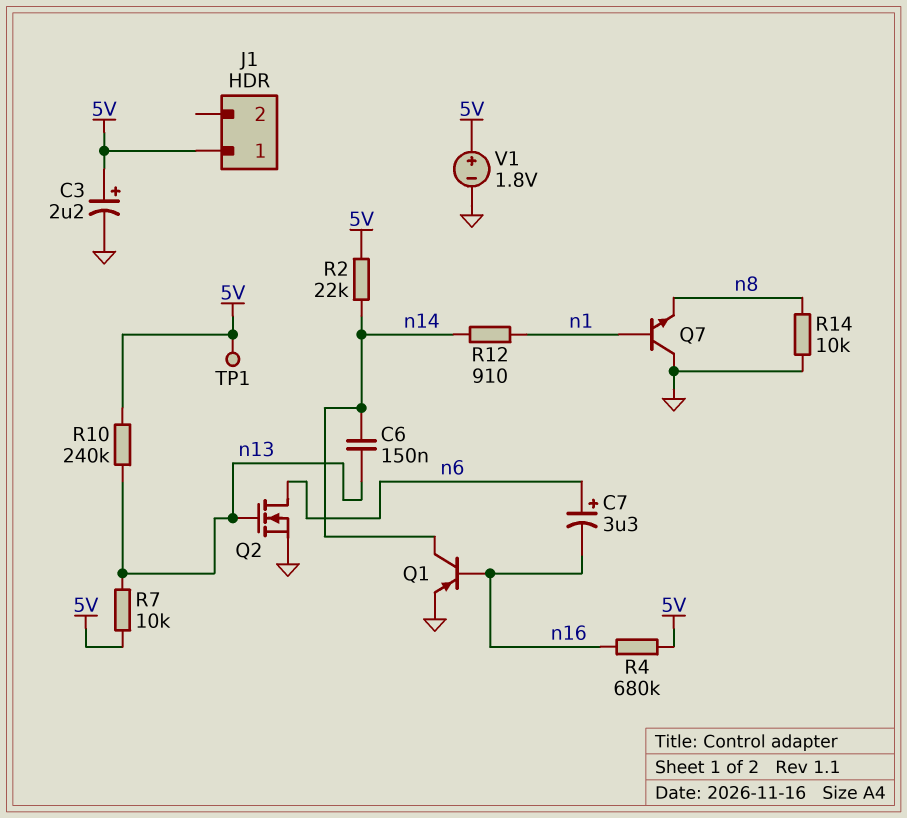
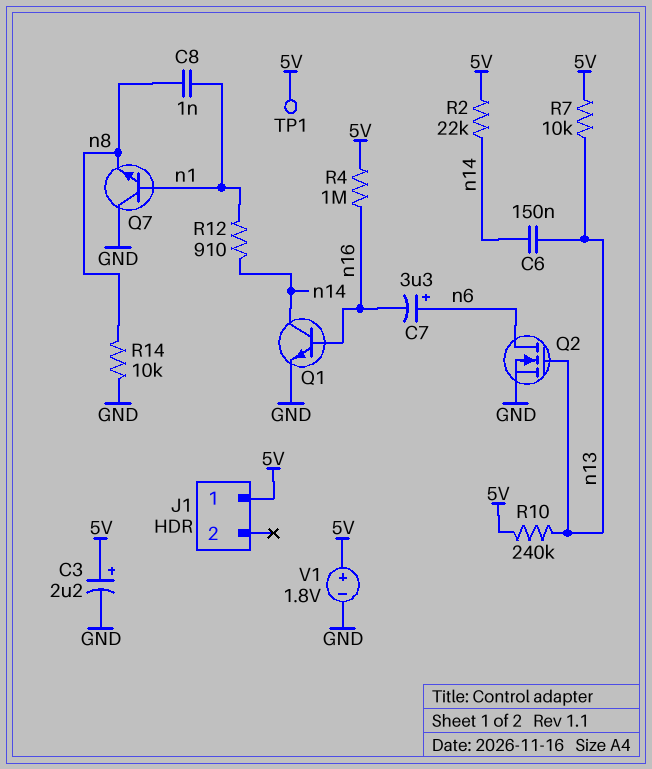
C8: none -> 1nF (n1, n8)
Q1: PNP (B n16, C n14, E GND) -> NPN (B n16, C n14, E GND)
R4: 680k (5V, n16) -> 1M (5V, n16)

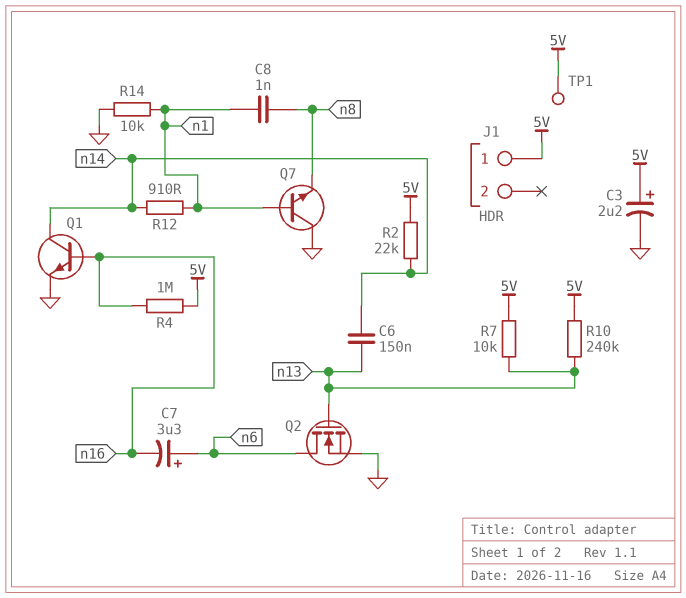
R14: 10k (GND, n8) -> 10k (GND, n1)
V1: 1.8V (plus 5V, minus GND) -> none

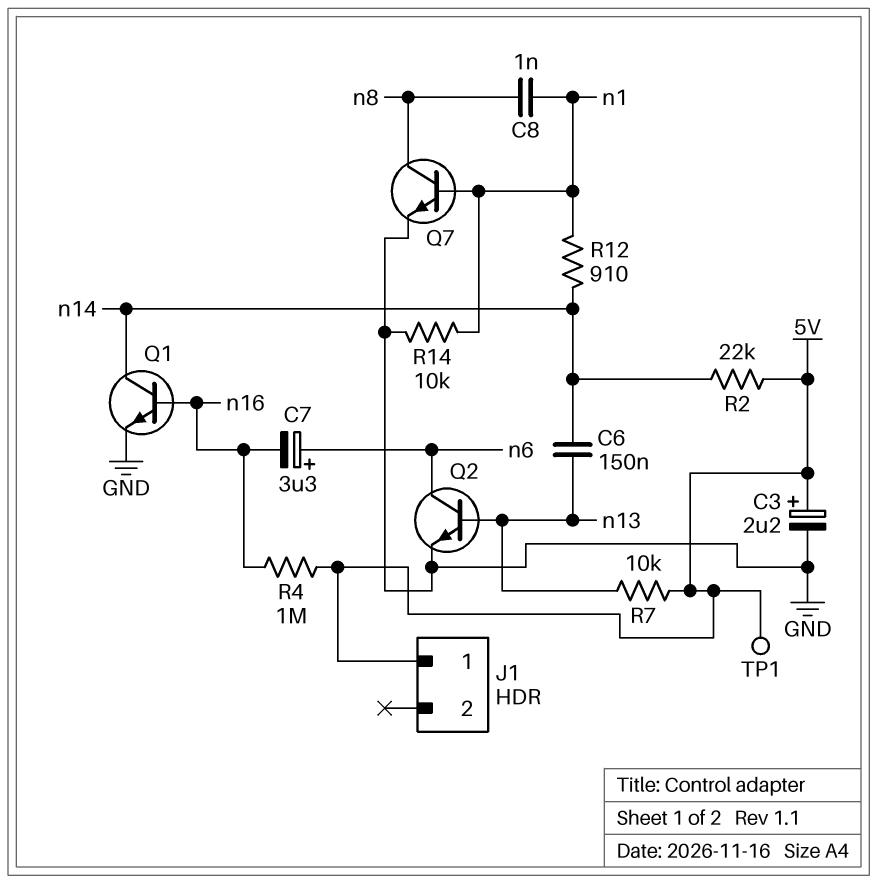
Q2: NMOS (G n13, D n6, S GND) -> NPN (B n13, C n6, E GND)
Q7: NPN (B n1, C GND, E n8) -> NPN (B n1, C n8, E GND)
R10: 240k (5V, n13) -> none

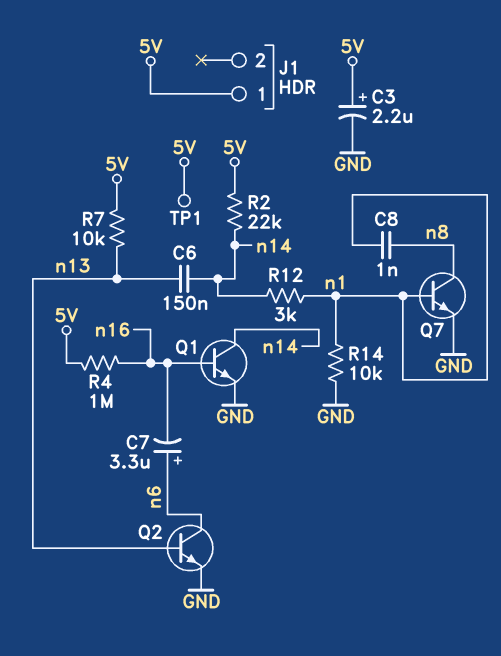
R12: 910 (n1, n14) -> 3k (n1, n14)

